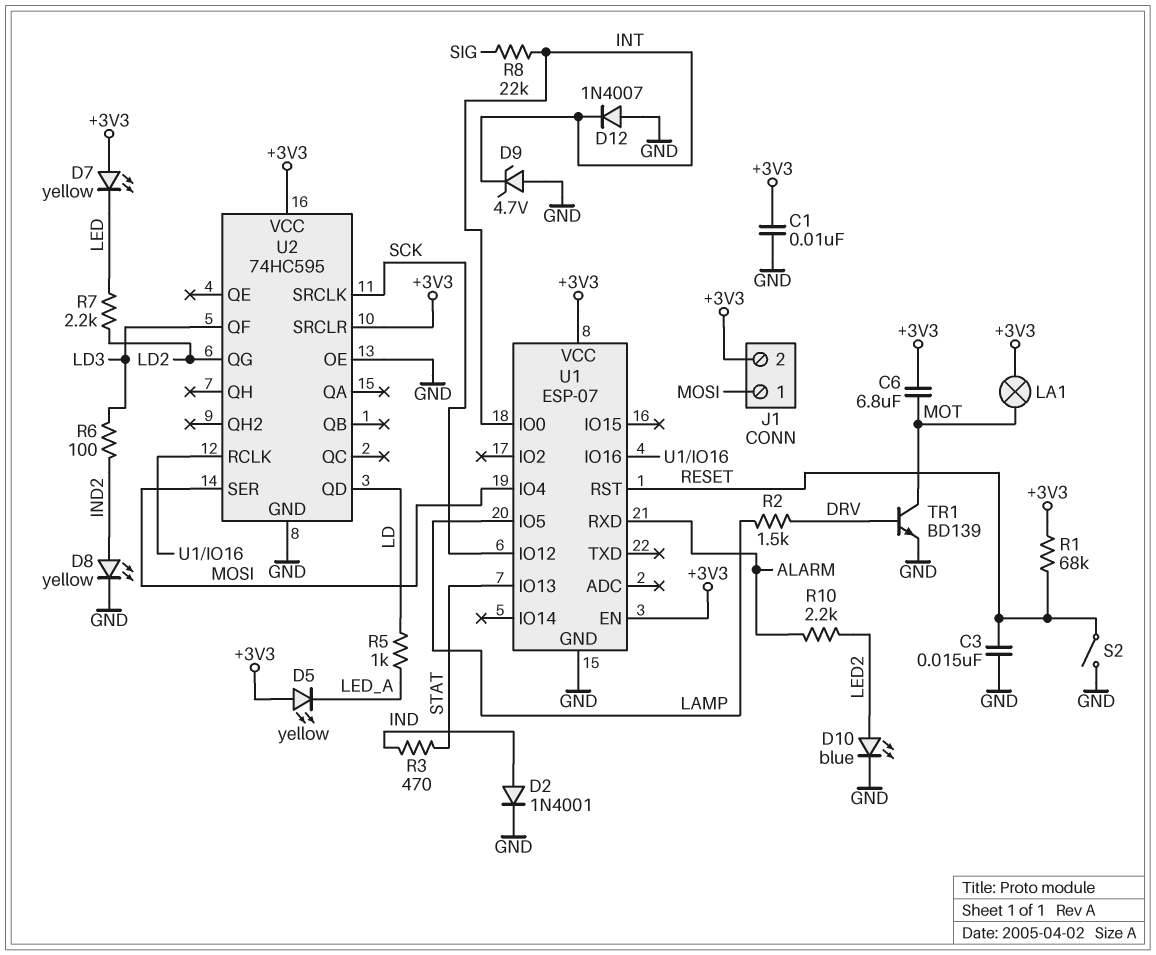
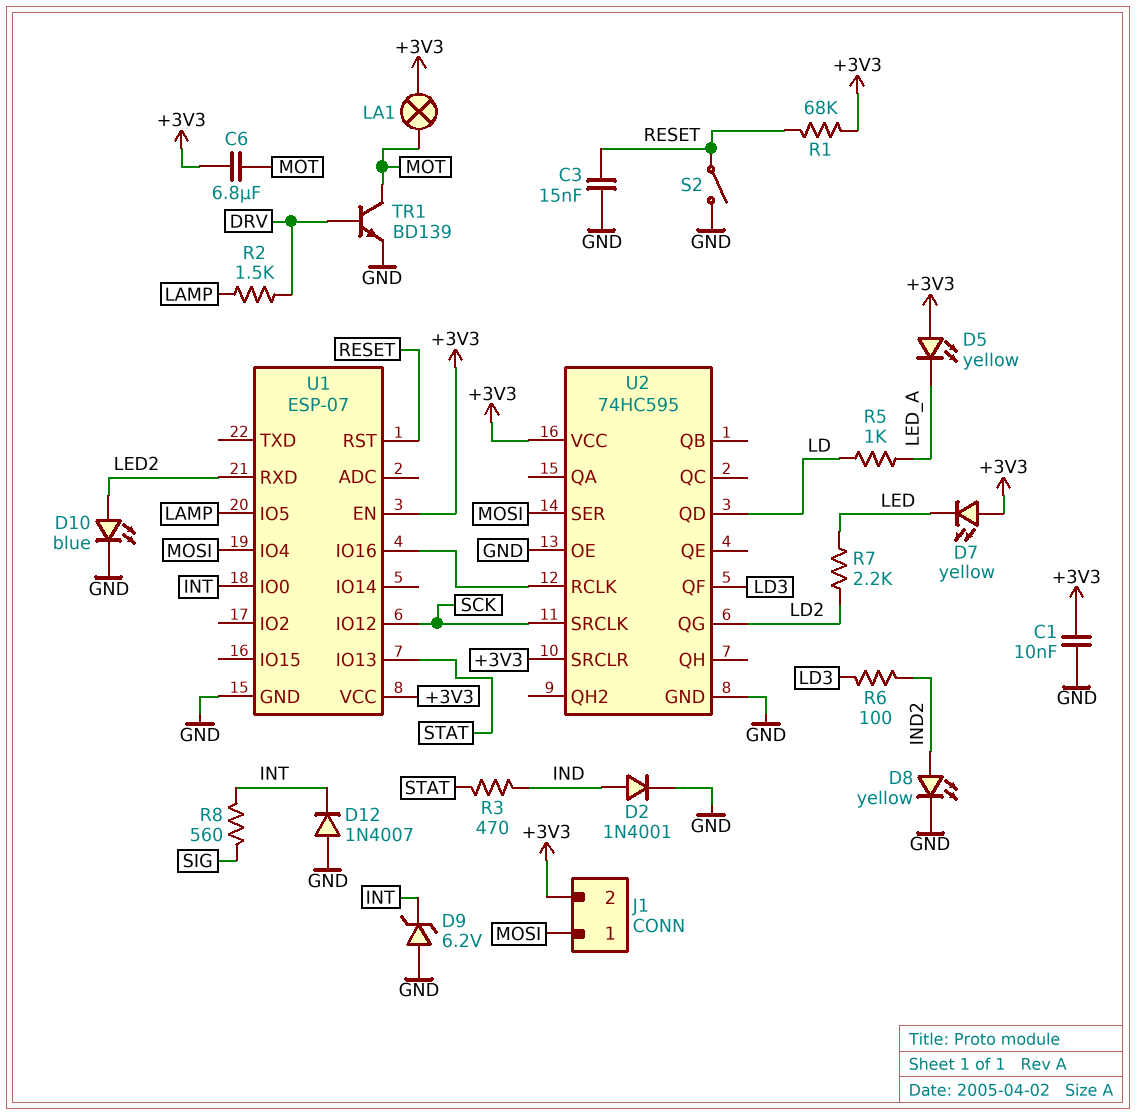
D9: zener 4.7V (A GND, K INT) -> zener 6.2V (A GND, K INT)
R8: 22k (INT, SIG) -> 560 (INT, SIG)
R10: 2.2k (ALARM, LED2) -> none
U1 pin RXD: ALARM -> LED2

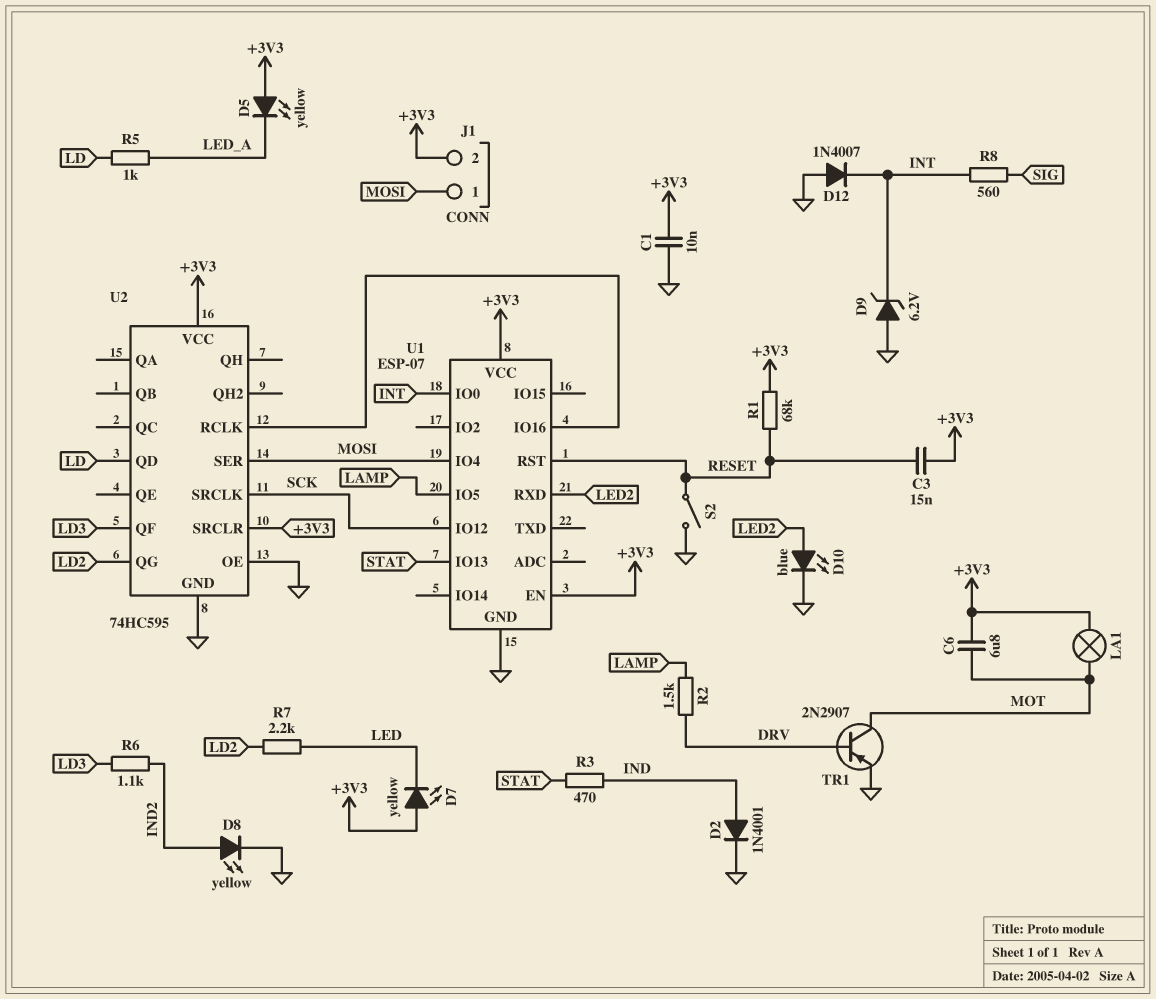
C3: 15nF (GND, RESET) -> 15nF (+3V3, RESET)
R6: 100 (IND2, LD3) -> 1.1k (IND2, LD3)
TR1: NPN BD139 (B DRV, C MOT, E GND) -> PNP 2N2907 (B DRV, C MOT, E GND)

